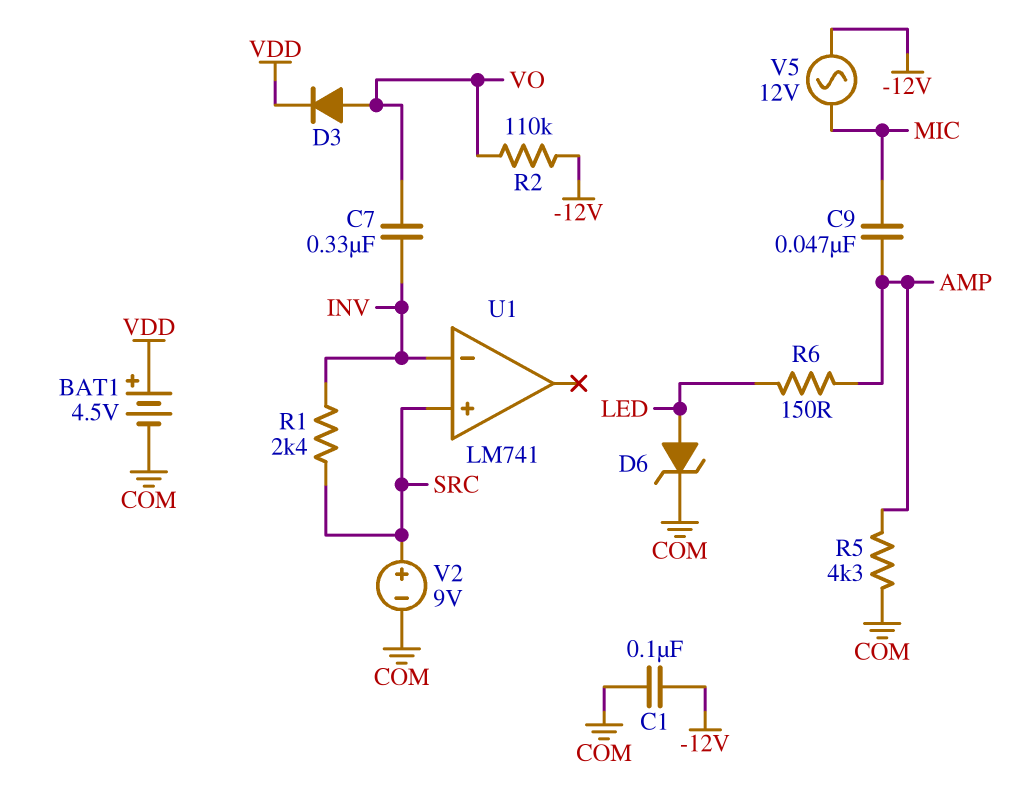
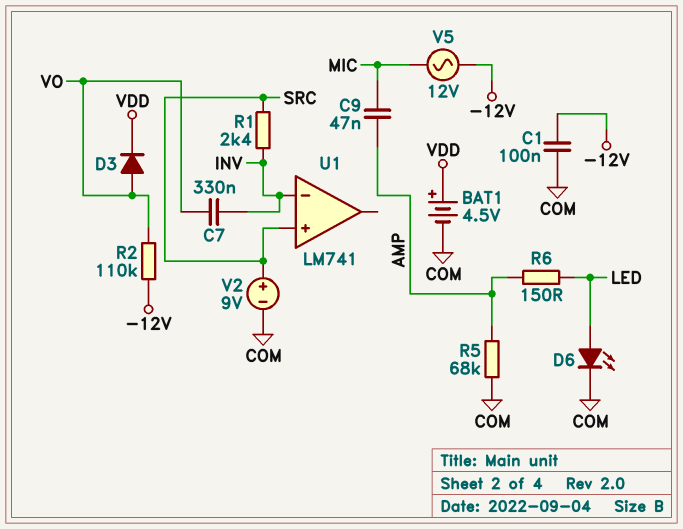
D6: zener (A LED, K COM) -> LED (A LED, K COM)
R5: 4.3k (AMP, COM) -> 68k (AMP, COM)

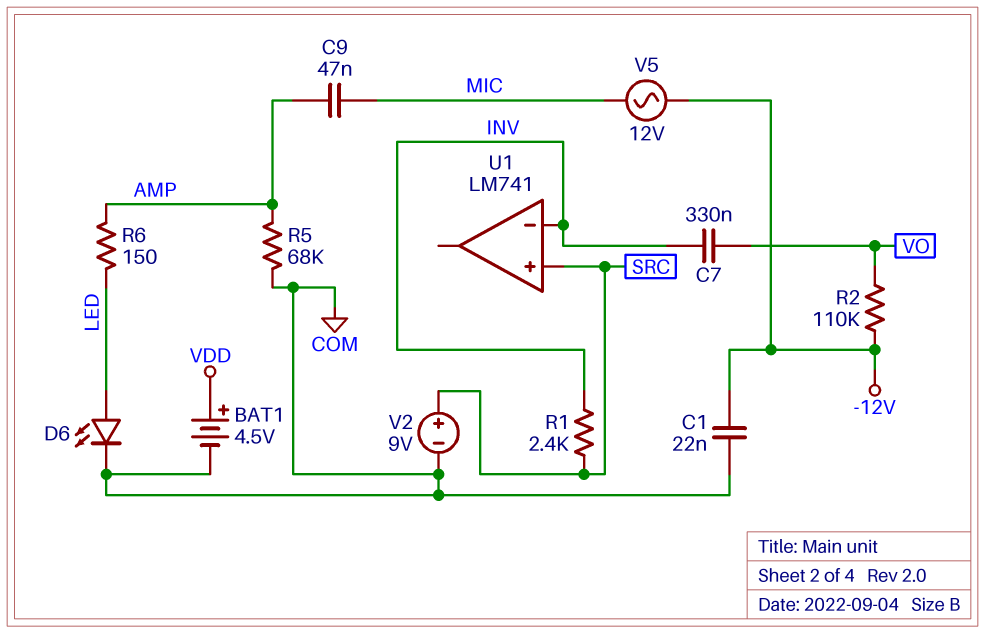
C1: 100nF (-12V, COM) -> 22nF (-12V, COM)
D3: diode (A VO, K VDD) -> none

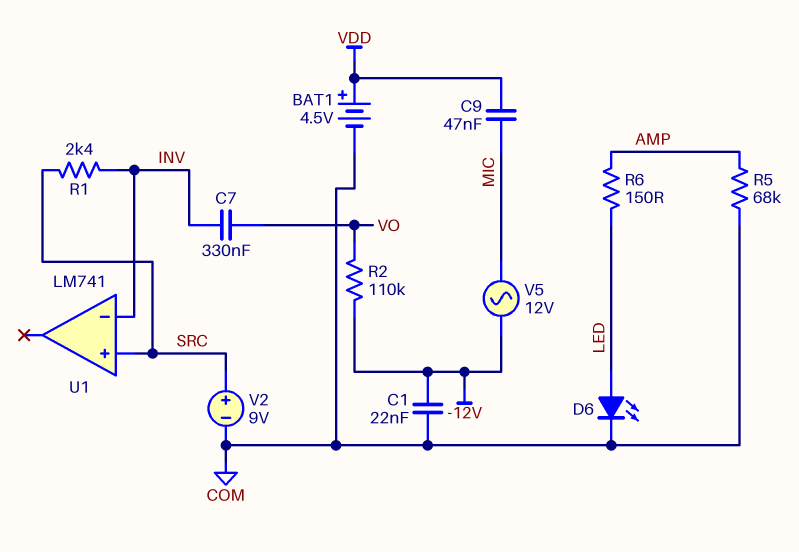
C9: 47nF (AMP, MIC) -> 47nF (MIC, VDD)

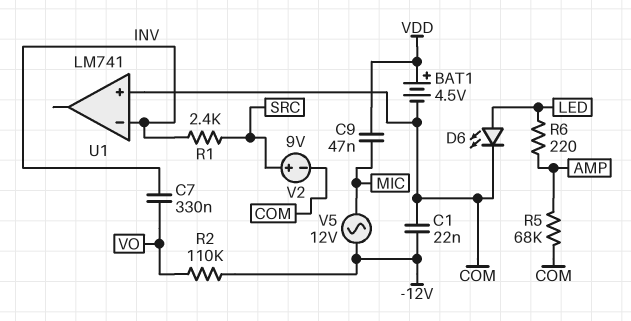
R6: 150 (AMP, LED) -> 220 (AMP, LED)
U1 pin in+: SRC -> COM

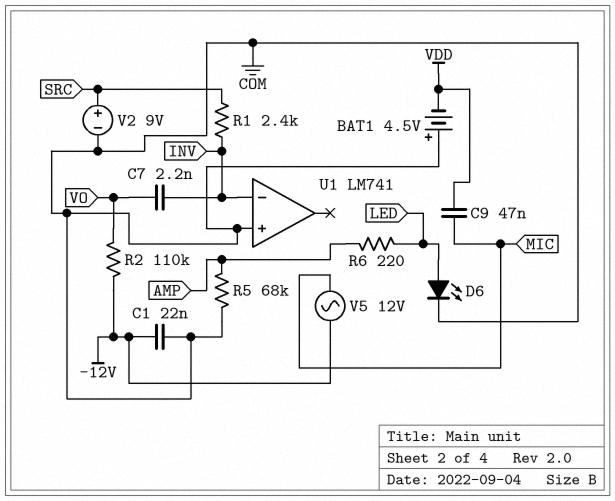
BAT1: 4.5V (plus VDD, minus COM) -> 4.5V (plus COM, minus VDD)
C7: 330nF (INV, VO) -> 2.2nF (INV, VO)

